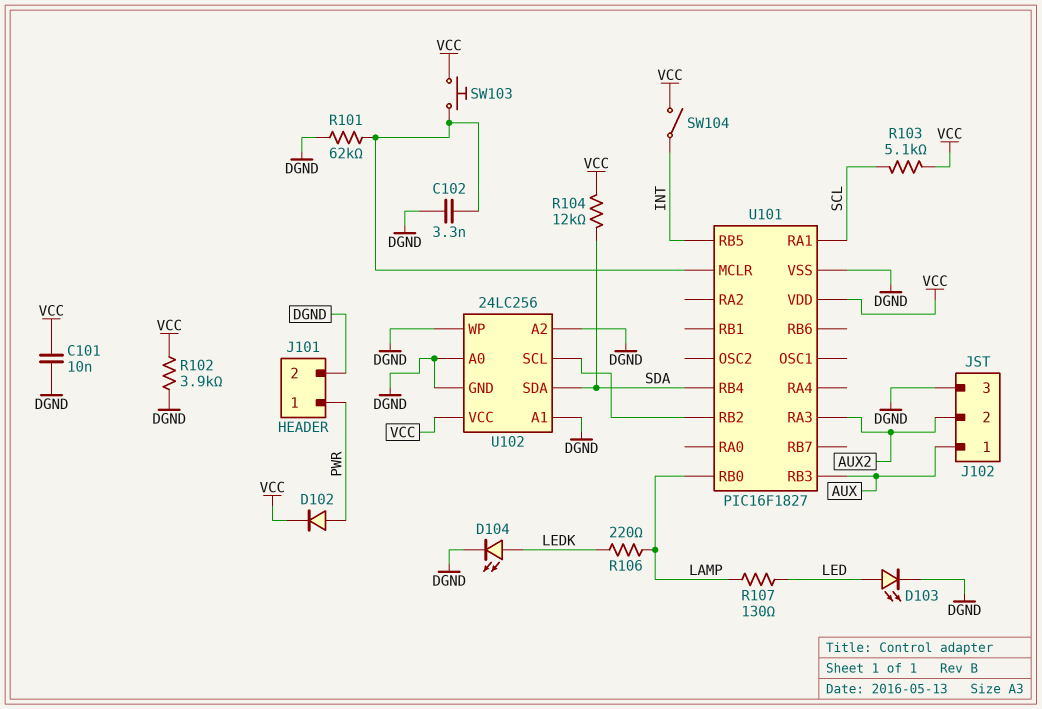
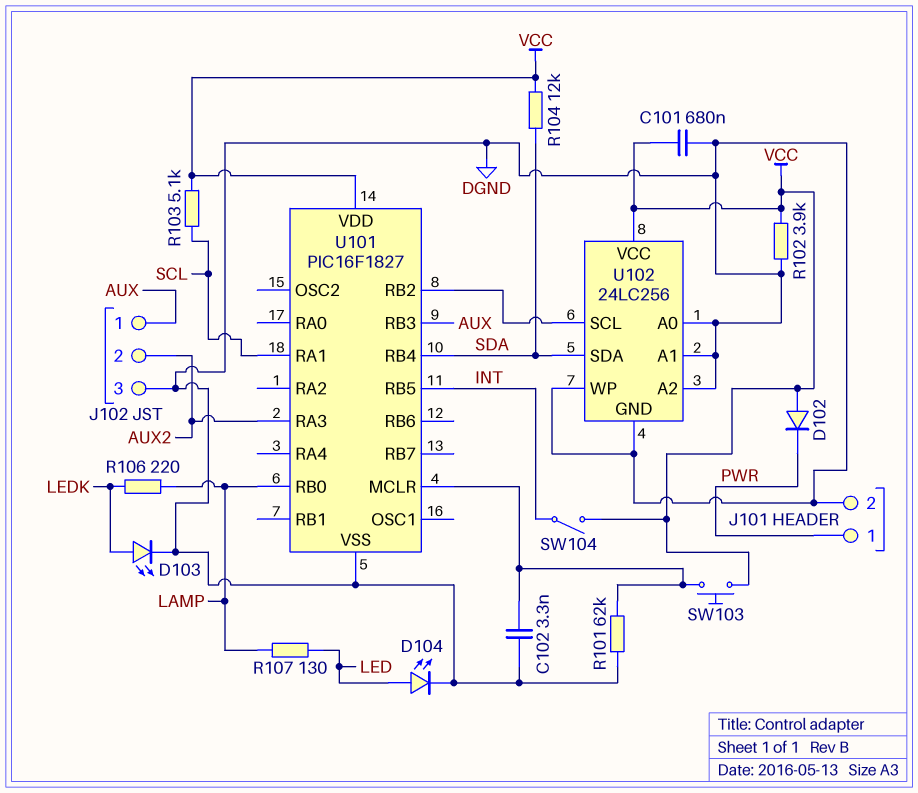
C101: 10nF (DGND, VCC) -> 680nF (DGND, VCC)
D102: diode (A PWR, K VCC) -> diode (A VCC, K PWR)
D103: LED (A LED, K DGND) -> LED (A LEDK, K DGND)
D104: LED (A LEDK, K DGND) -> LED (A LED, K DGND)

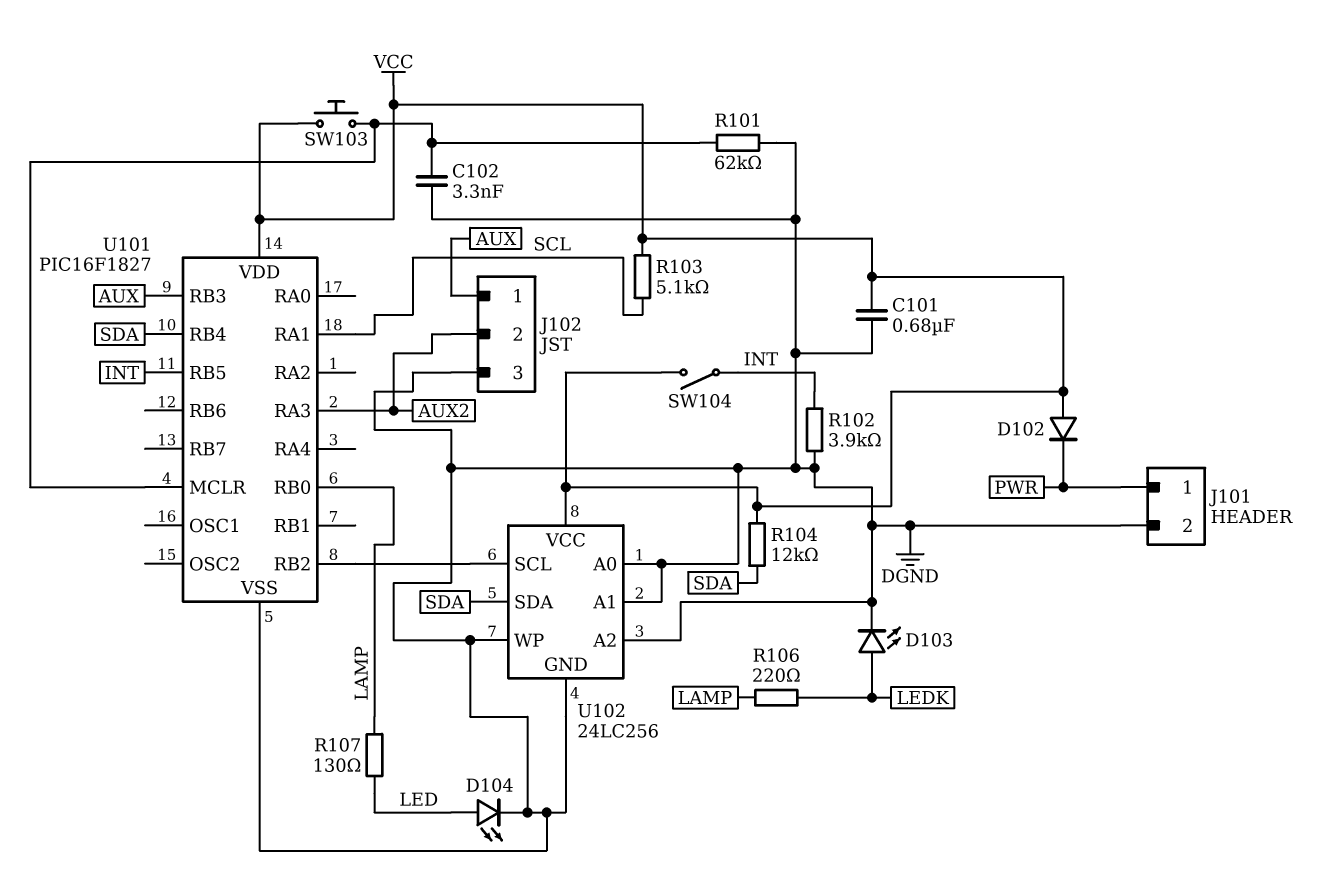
R102: 3.9k (DGND, VCC) -> 3.9k (DGND, INT)

